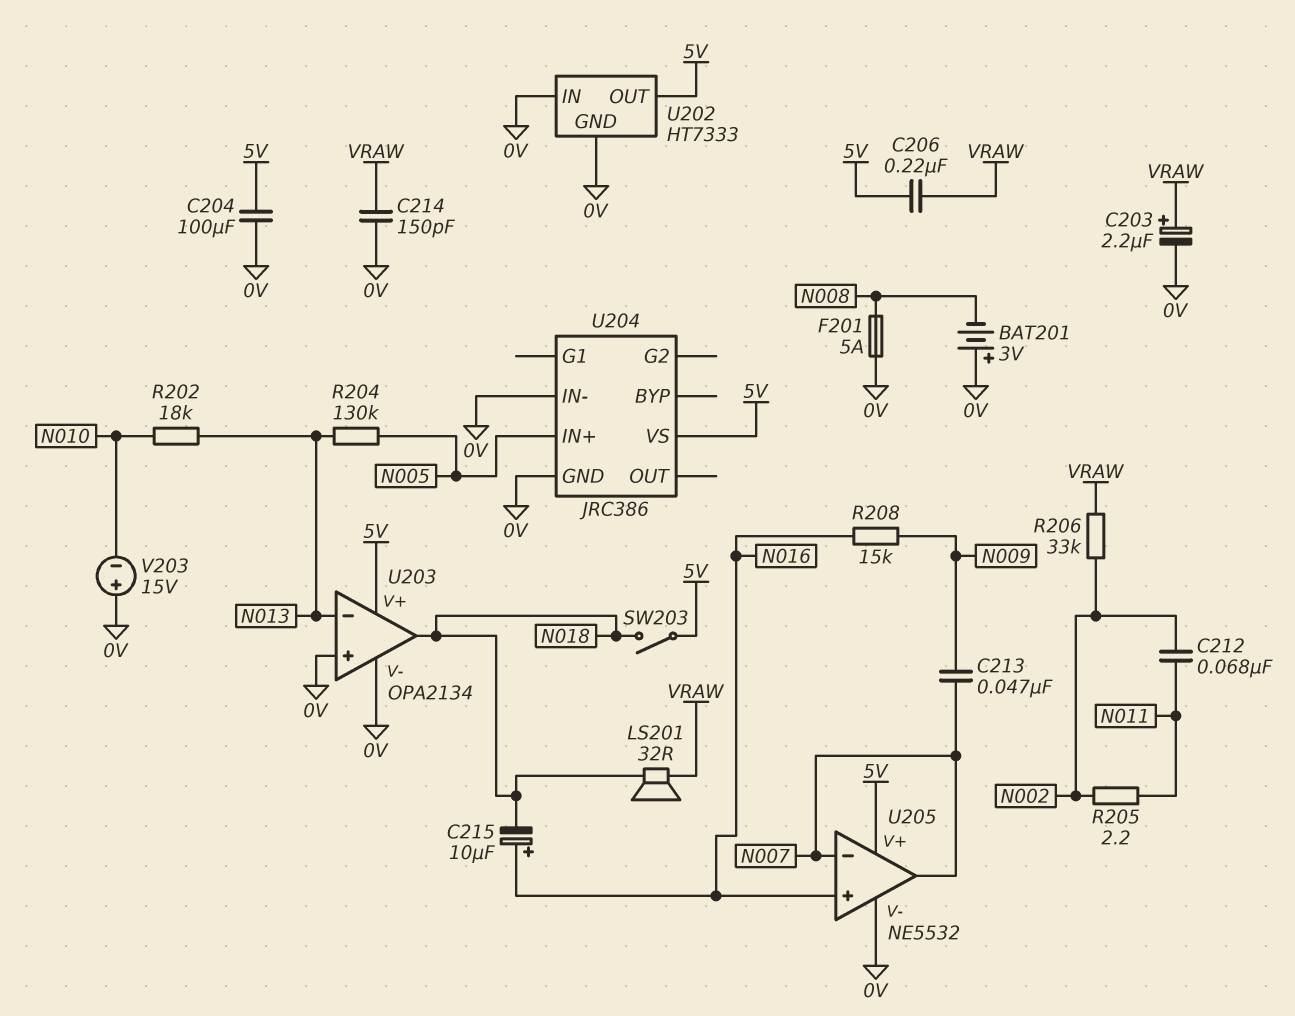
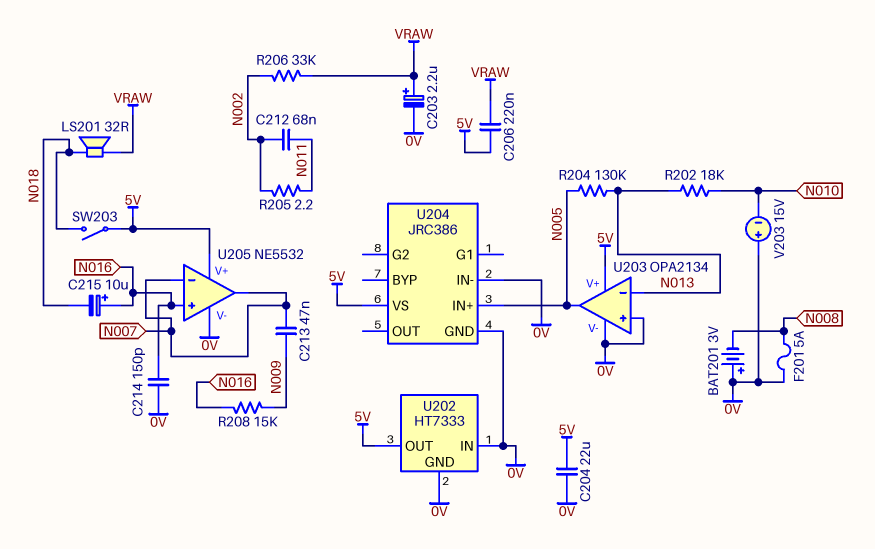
C204: 100uF (0V, 5V) -> 22uF (0V, 5V)
C214: 150pF (0V, VRAW) -> 150pF (0V, N016)
U203 pin out: N018 -> N005

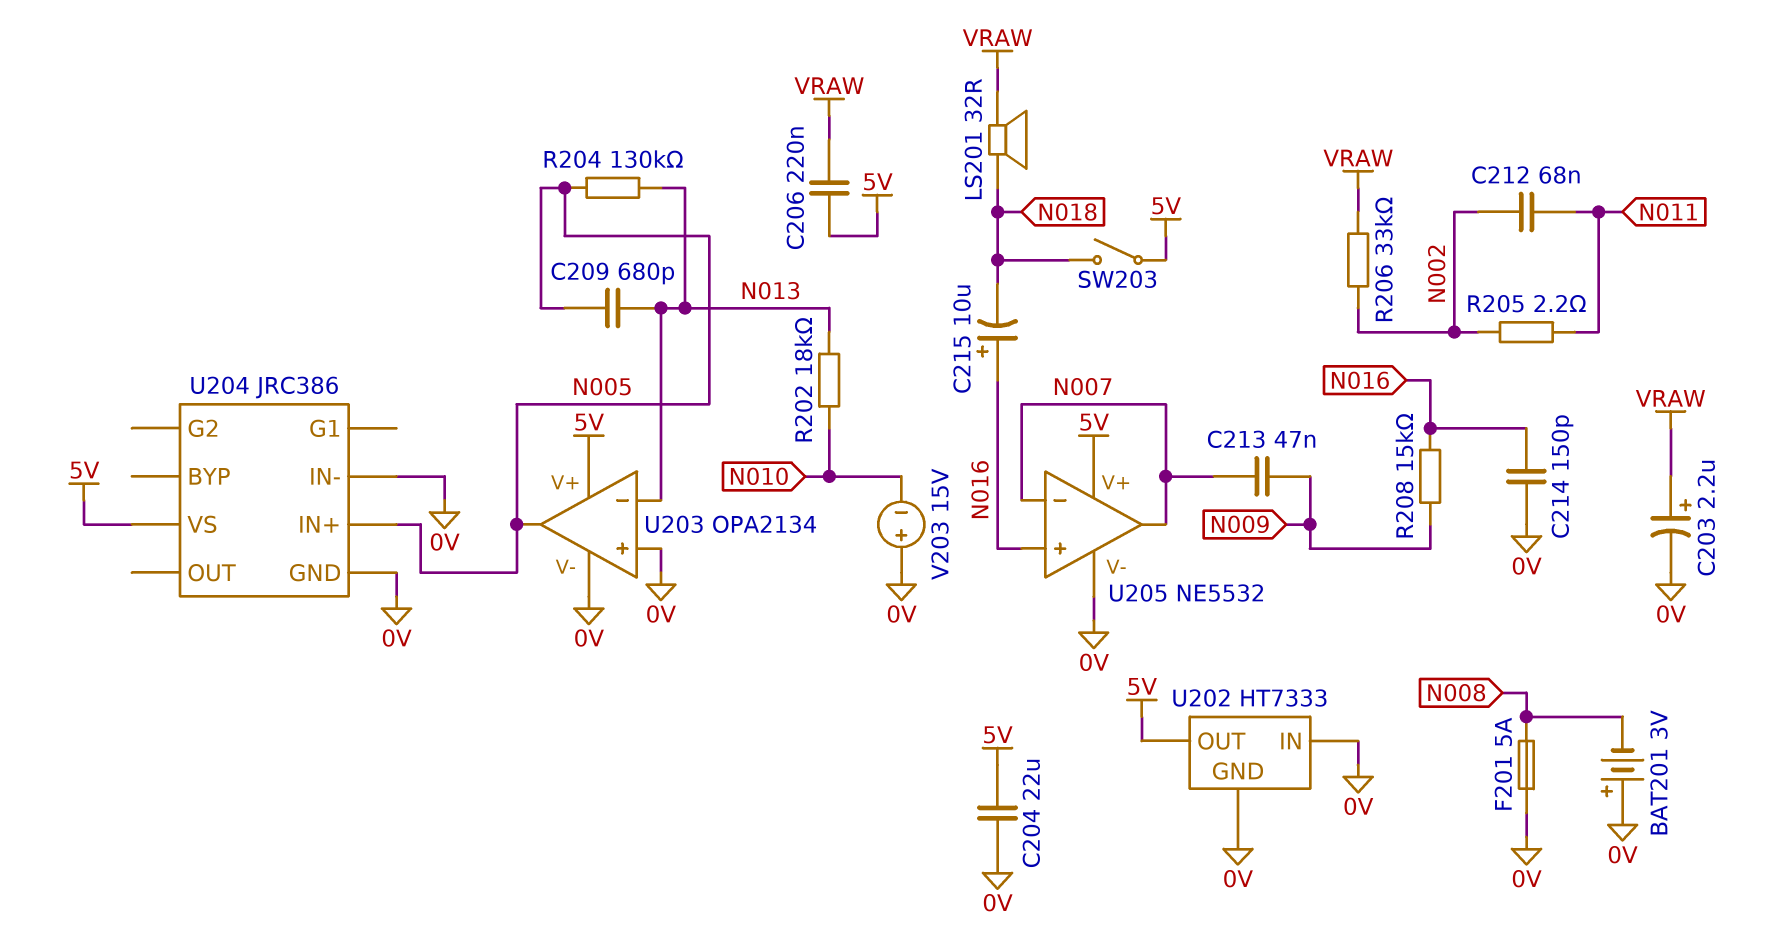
C209: none -> 680pF (N005, N013)

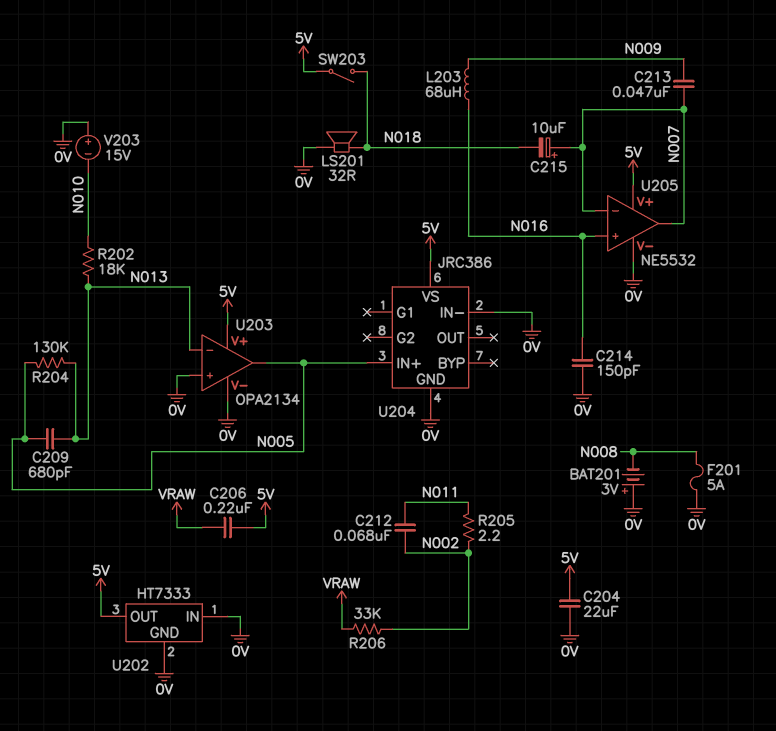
C203: 2.2uF (plus VRAW, minus 0V) -> none
C215: 10uF (plus N016, minus N018) -> 10uF (plus N007, minus N018)
L203: none -> 68uH (N009, N016)
LS201: speaker 32R (N018, VRAW) -> speaker 32R (0V, N018)
R208: 15k (N009, N016) -> none

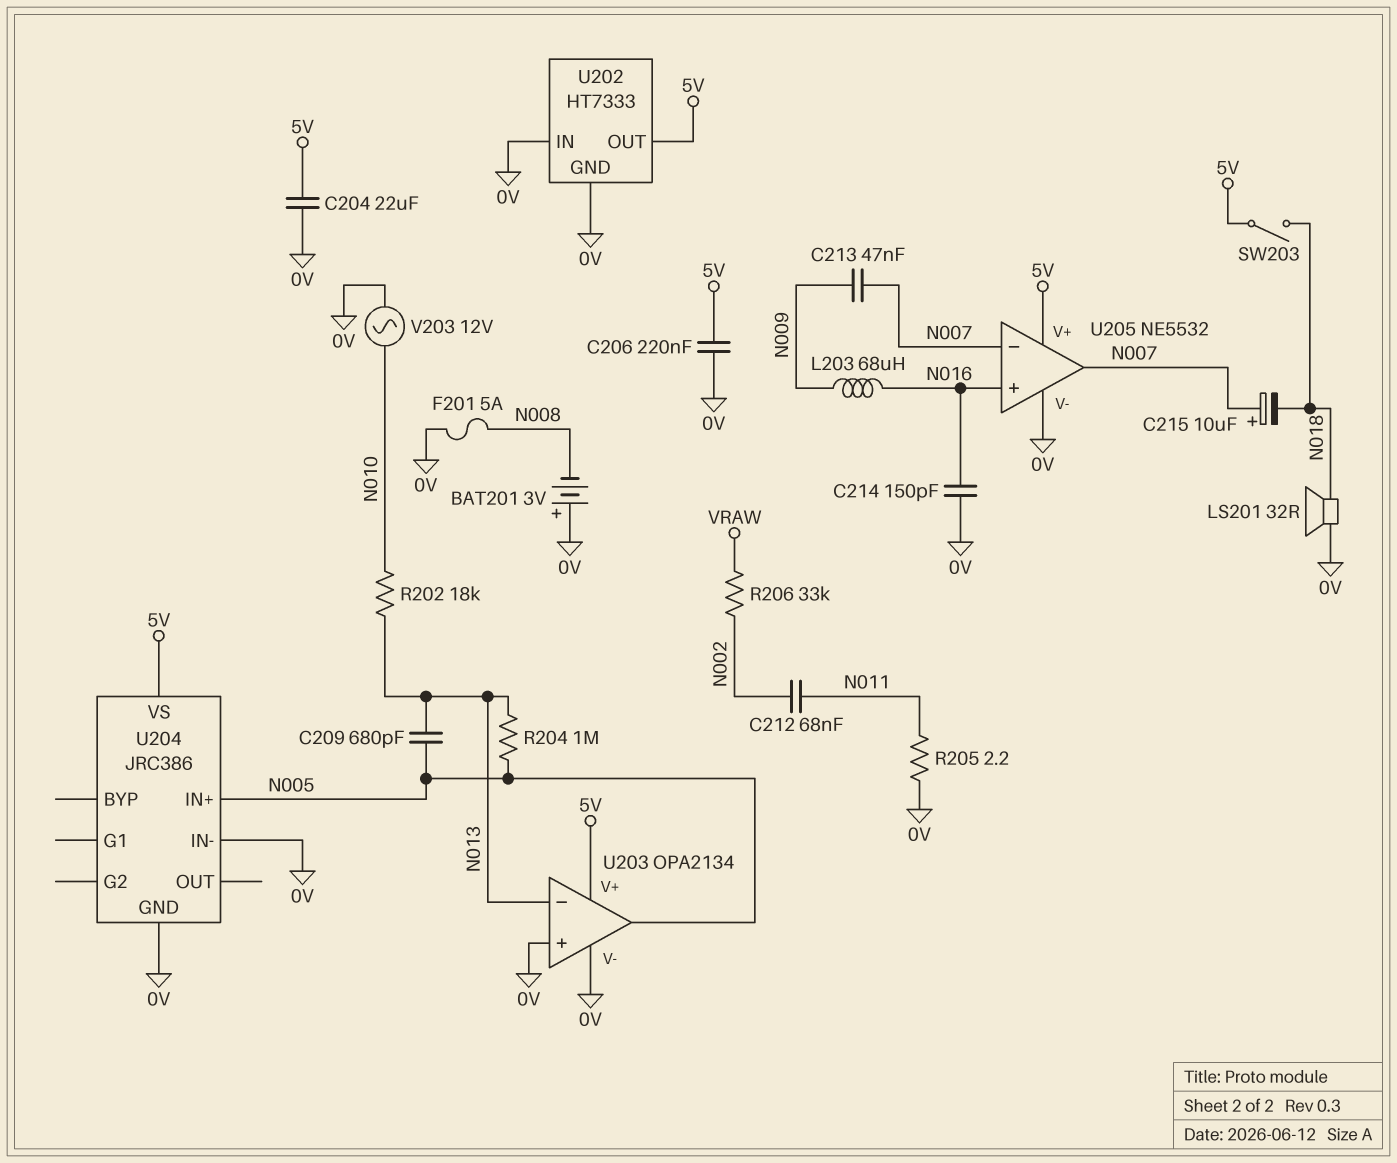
C206: 220nF (5V, VRAW) -> 220nF (0V, 5V)
R204: 130k (N005, N013) -> 1M (N005, N013)
R205: 2.2 (N002, N011) -> 2.2 (0V, N011)
V203: 15V (plus 0V, minus N010) -> AC 12V (0V, N010)

